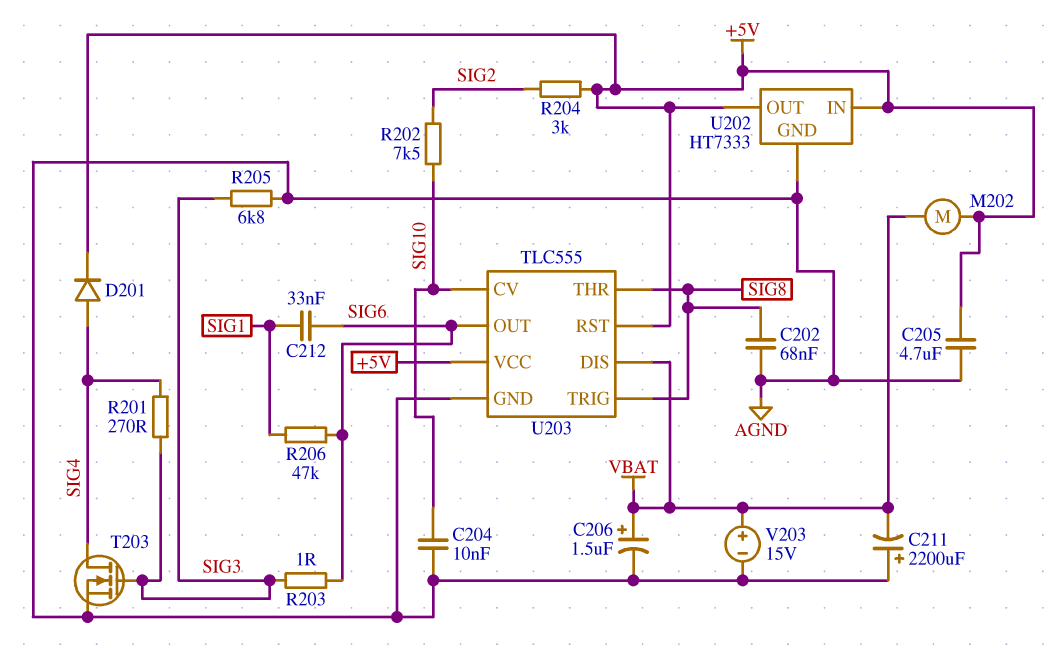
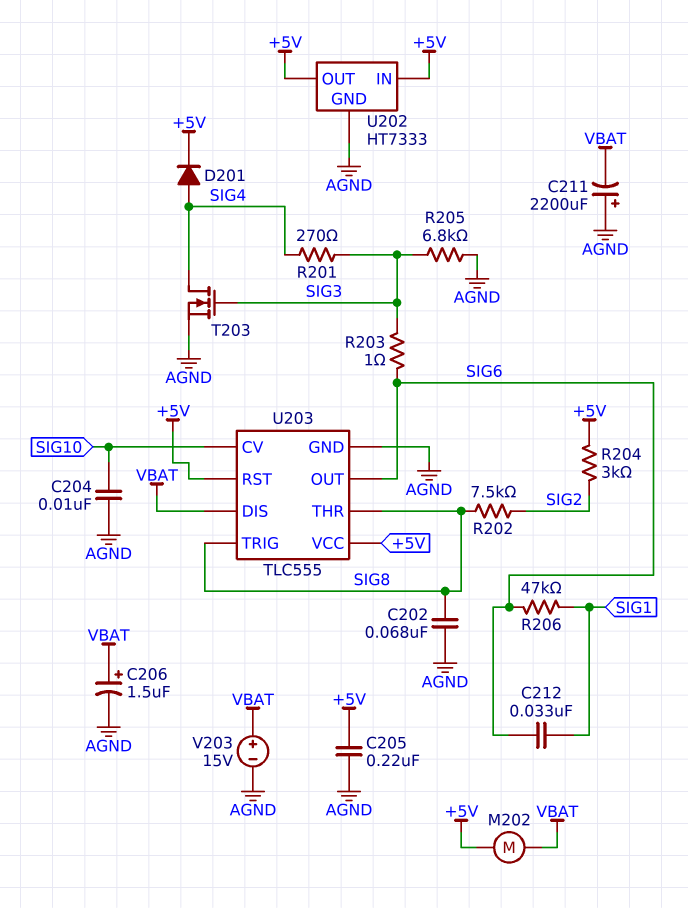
C205: 4.7uF (+5V, AGND) -> 220nF (+5V, AGND)
R202: 7.5k (SIG2, SIG10) -> 7.5k (SIG2, SIG8)

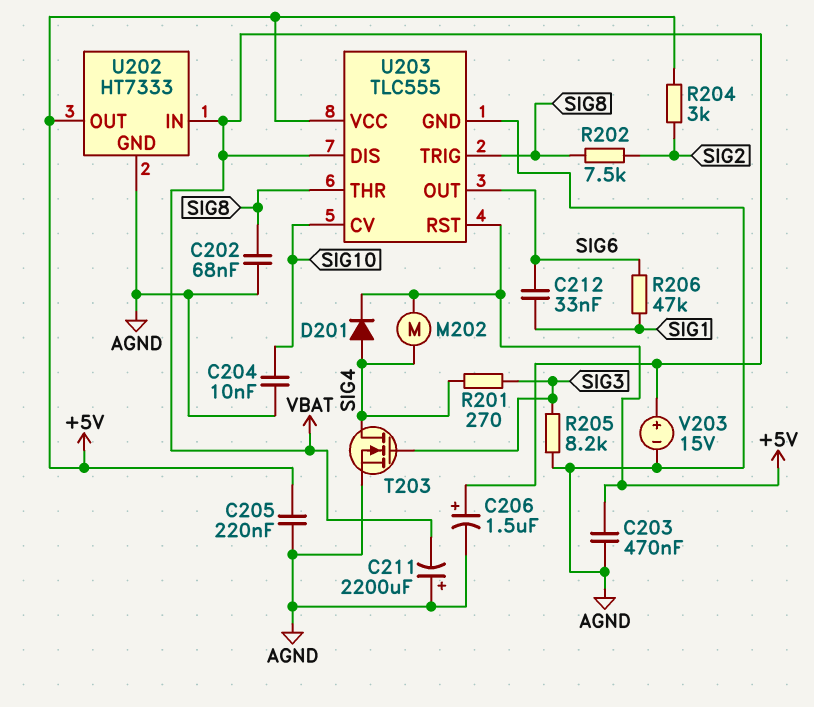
C203: none -> 470nF (+5V, AGND)
M202: motor (+5V, VBAT) -> motor (+5V, SIG4)
R203: 1 (SIG3, SIG6) -> none
R205: 6.8k (AGND, SIG3) -> 8.2k (AGND, SIG3)
U202 pin IN: +5V -> VBAT

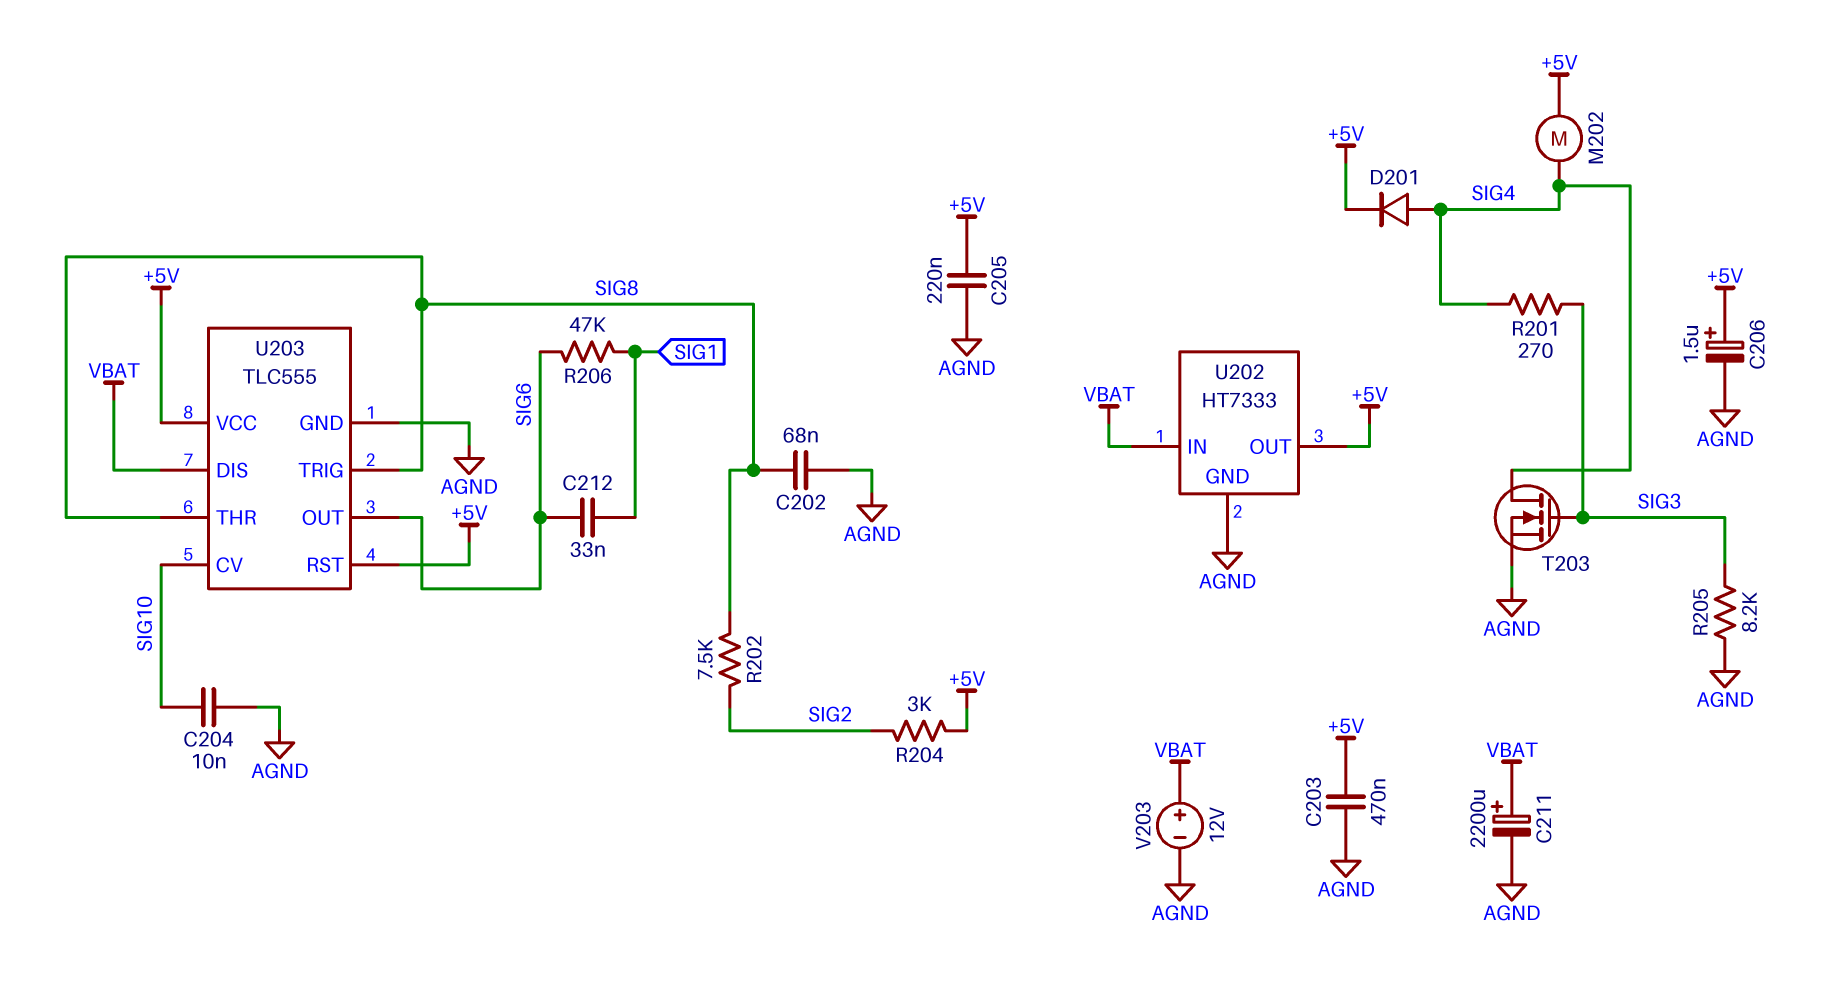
C206: 1.5uF (plus VBAT, minus AGND) -> 1.5uF (plus +5V, minus AGND)
C211: 2200uF (plus AGND, minus VBAT) -> 2200uF (plus VBAT, minus AGND)
V203: 15V (plus VBAT, minus AGND) -> 12V (plus VBAT, minus AGND)

